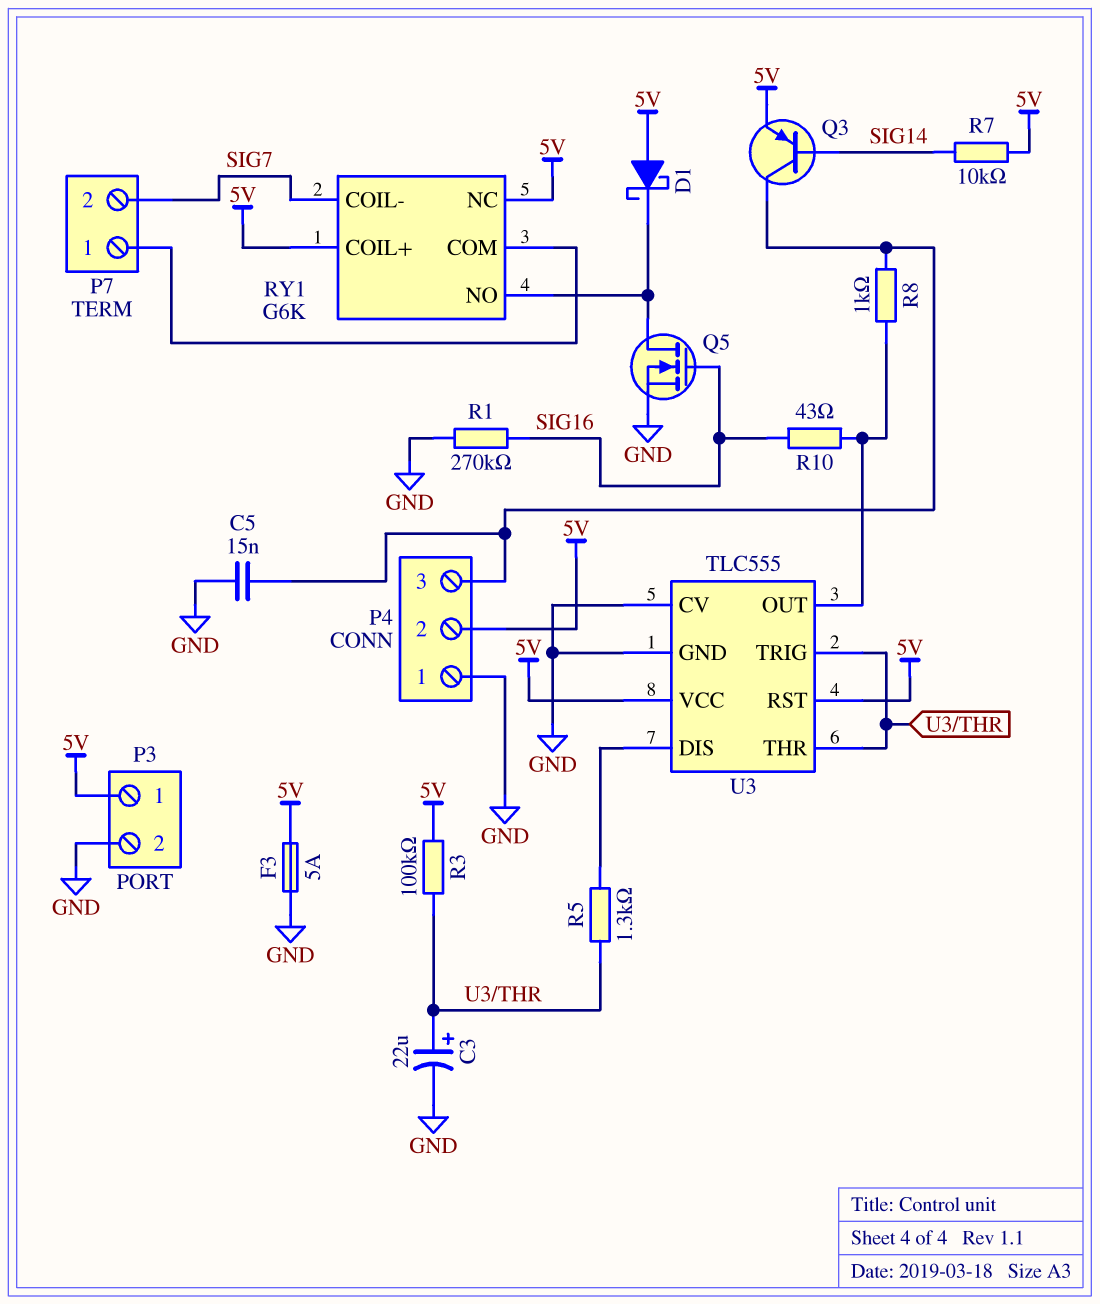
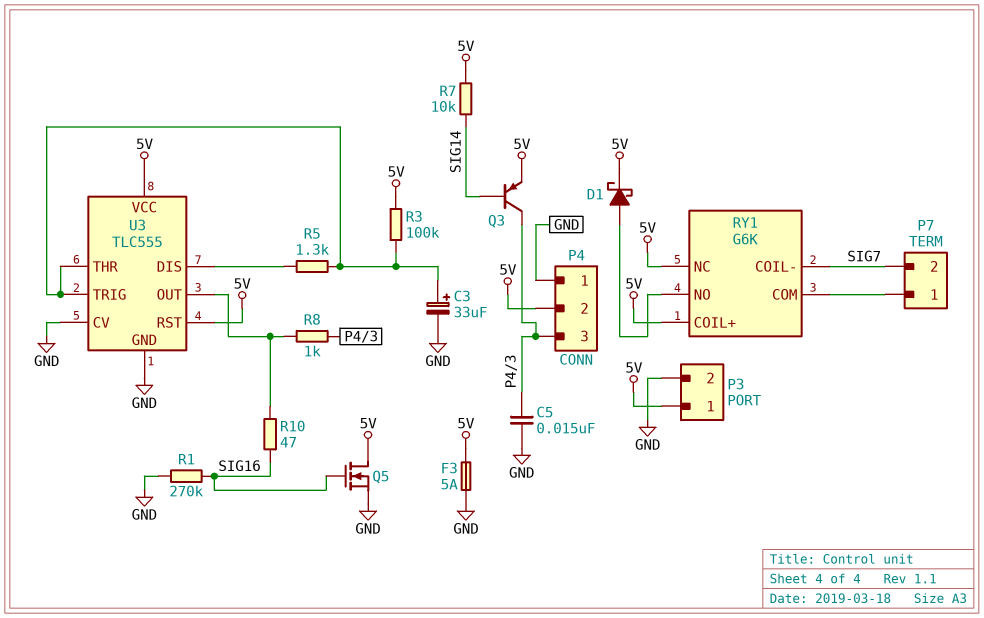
C3: 22uF (plus U3/THR, minus GND) -> 33uF (plus U3/THR, minus GND)
D1: schottky (A 5V, K RY1/NO) -> schottky (A RY1/NO, K 5V)
Q5: NMOS (G SIG16, D RY1/NO, S GND) -> NMOS (G SIG16, D 5V, S GND)
R10: 43 (SIG16, U3/OUT) -> 47 (SIG16, U3/OUT)

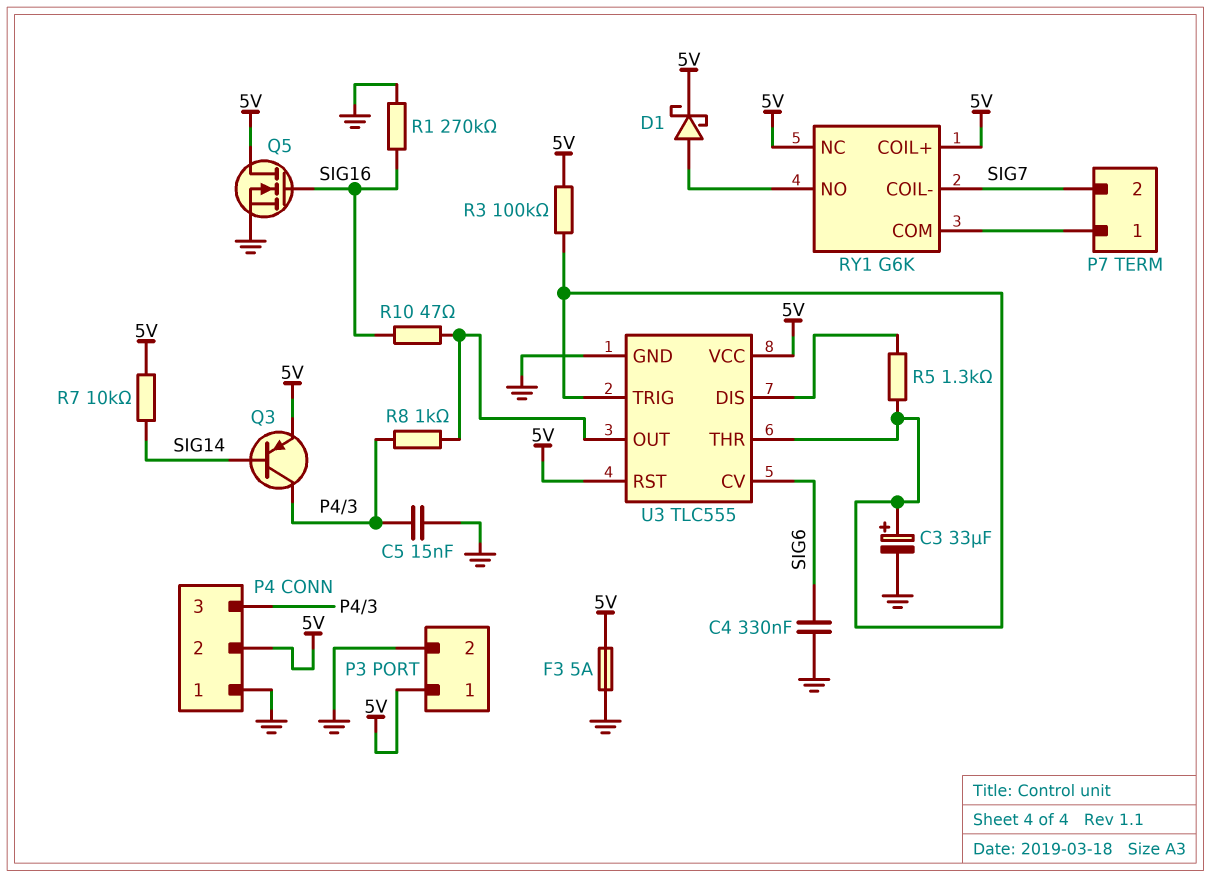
C4: none -> 330nF (GND, SIG6)
U3 pin CV: GND -> SIG6

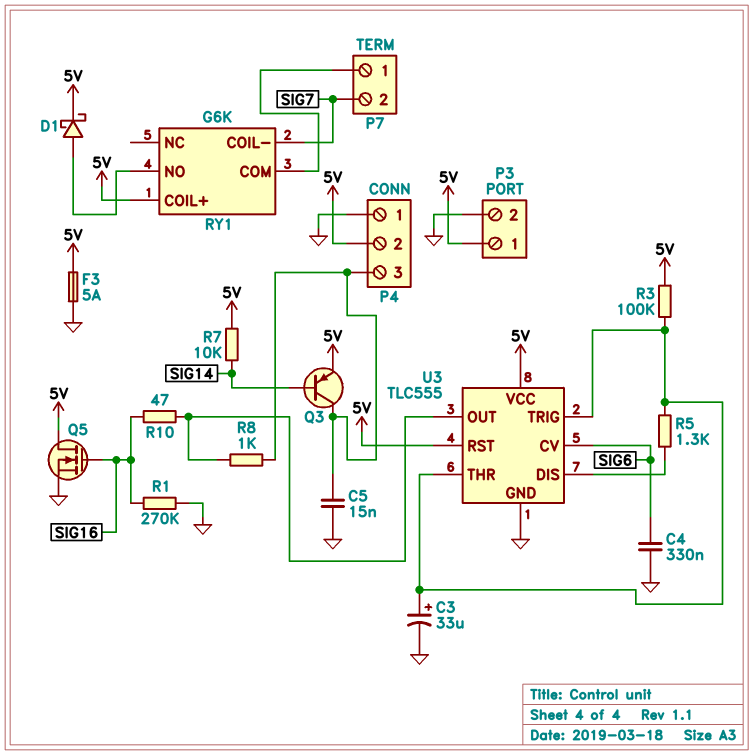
RY1 pin NC: 5V -> none

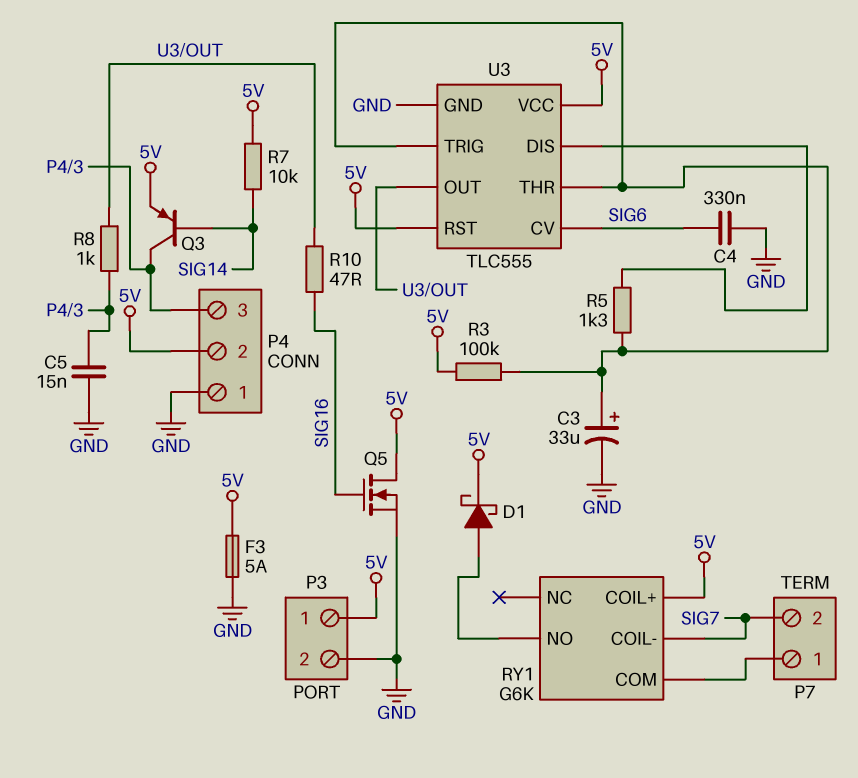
R1: 270k (GND, SIG16) -> none

